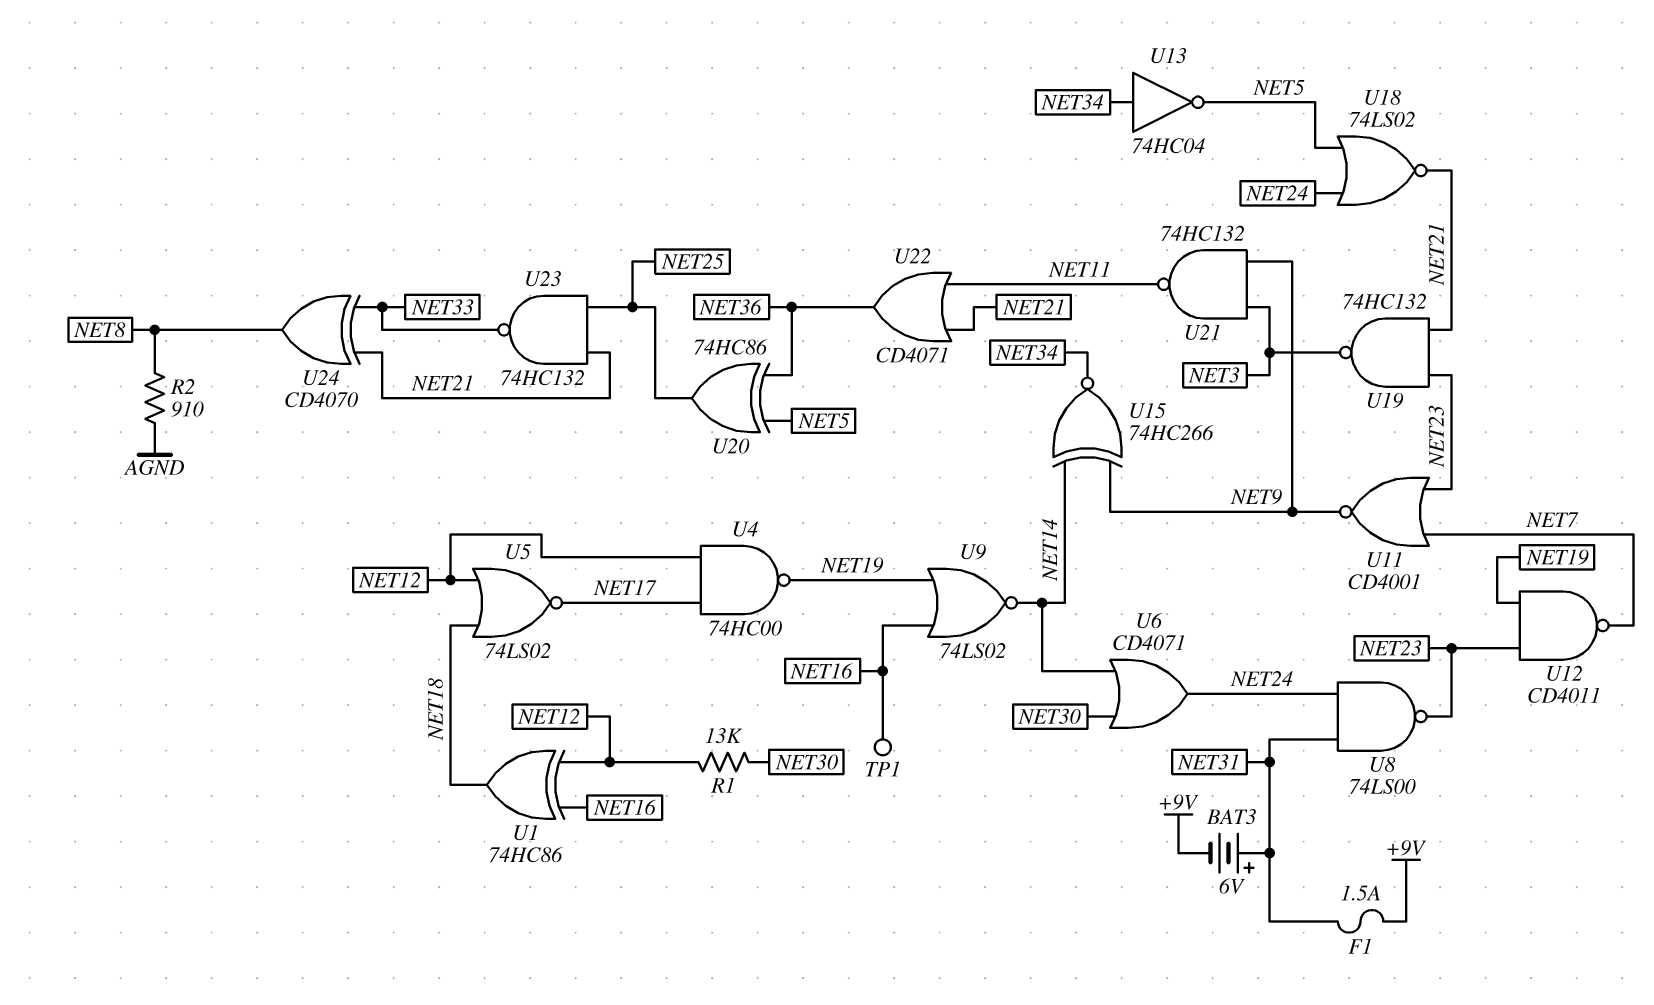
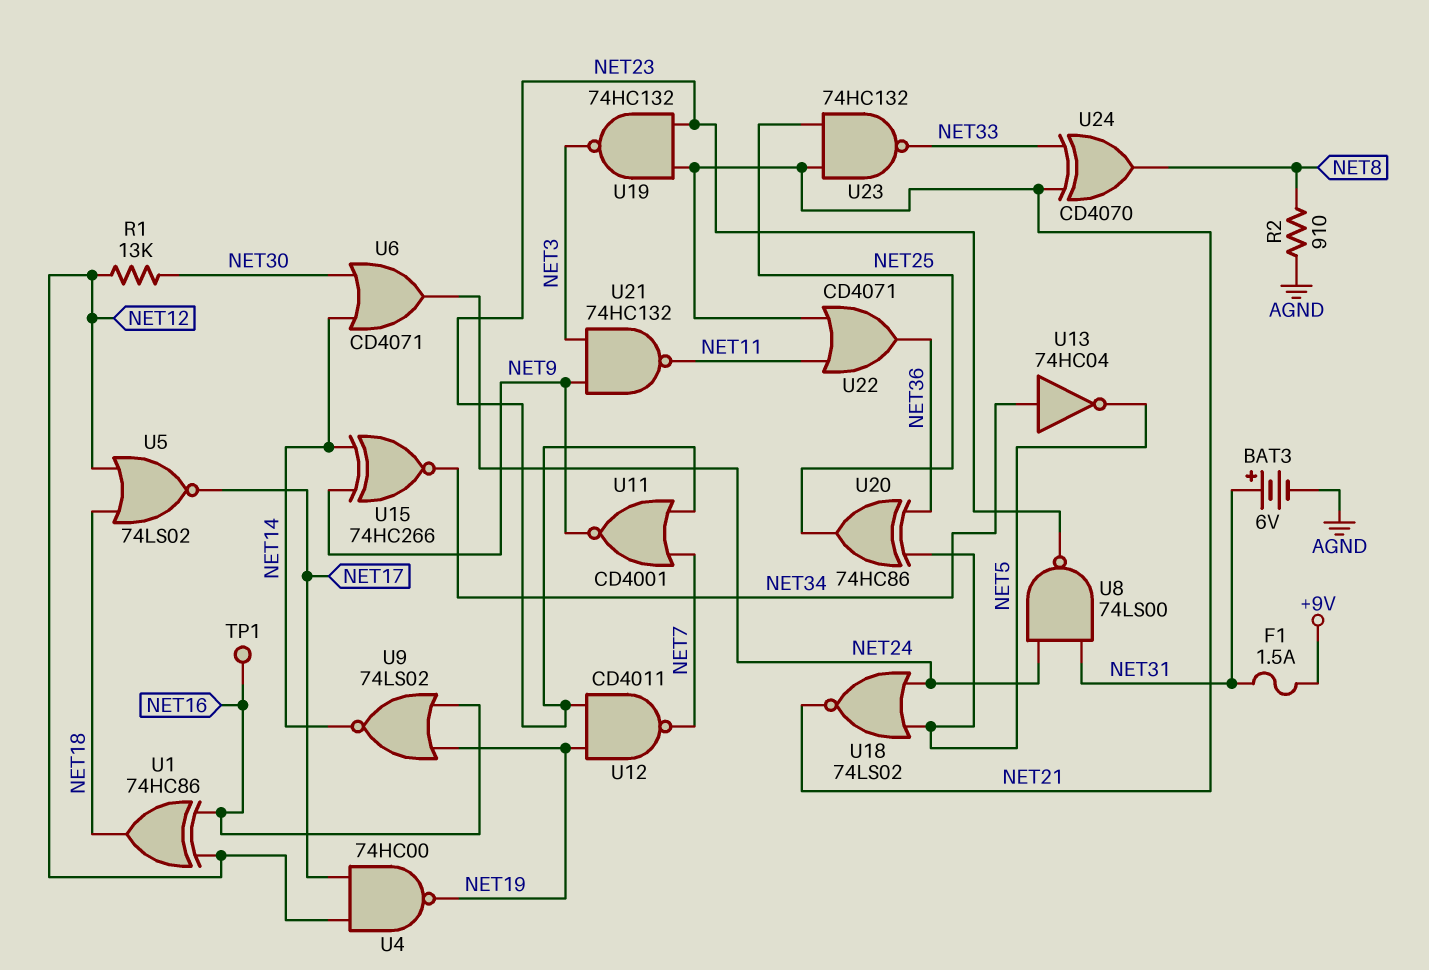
BAT3: 6V (plus NET31, minus +9V) -> 6V (plus NET31, minus AGND)

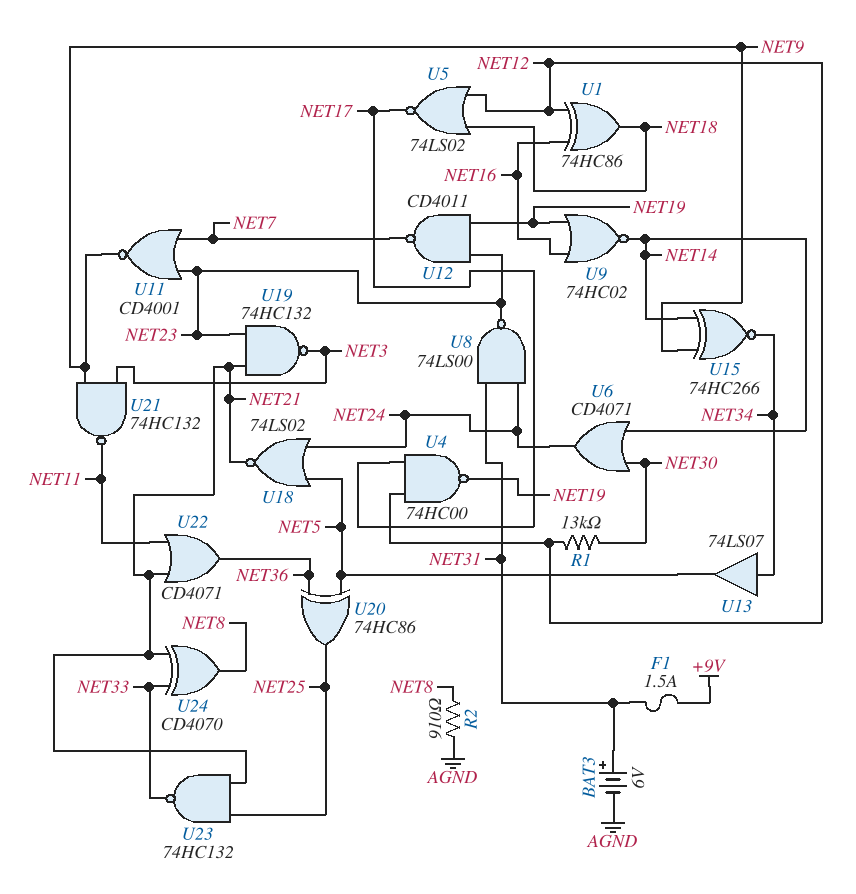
TP1: test point (NET16) -> none
U9: NOR 74LS02 (in NET16, in NET19, out NET14) -> NOR 74HC02 (in NET16, in NET19, out NET14)
U13: NOT 74HC04 (in NET34, out NET5) -> buffer 74LS07 (in NET34, out NET5)

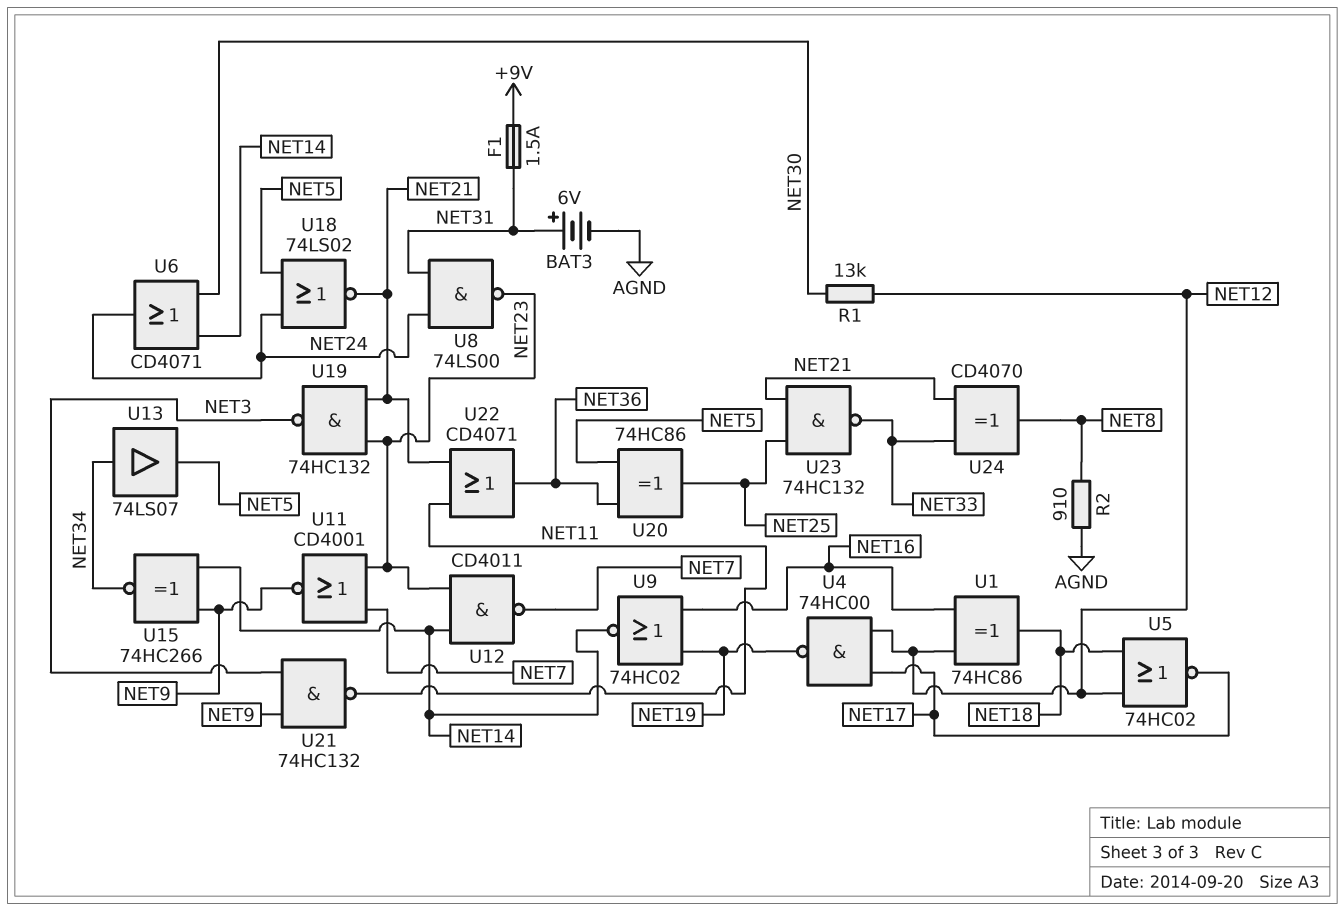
U5: NOR 74LS02 (in NET12, in NET18, out NET17) -> NOR 74HC02 (in NET12, in NET18, out NET17)
U12: NAND CD4011 (in NET19, in NET23, out NET7) -> NAND CD4011 (in NET14, in NET23, out NET7)

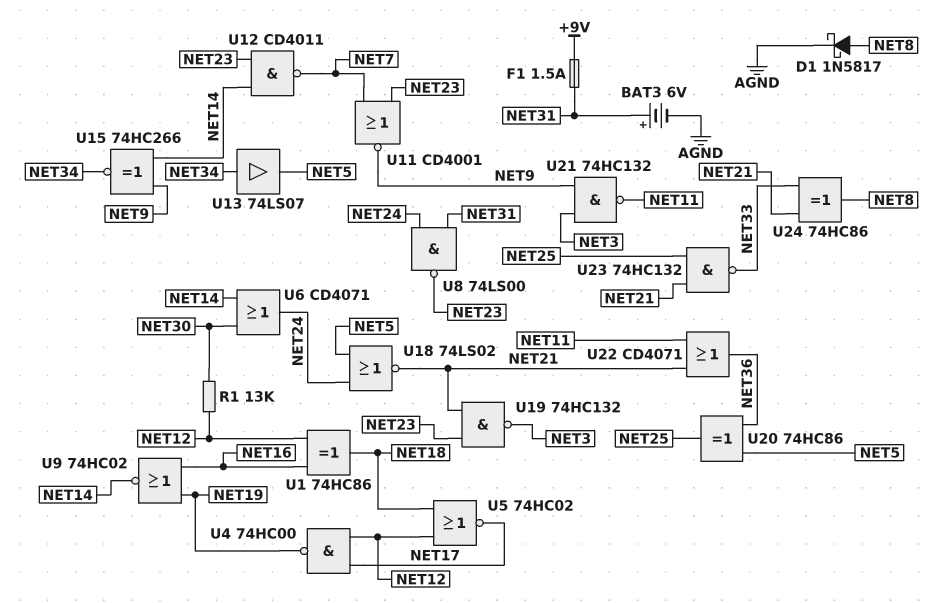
D1: none -> schottky 1N5817 (A NET8, K AGND)
R2: 910 (AGND, NET8) -> none
U24: XOR CD4070 (in NET21, in NET33, out NET8) -> XOR 74HC86 (in NET21, in NET33, out NET8)

